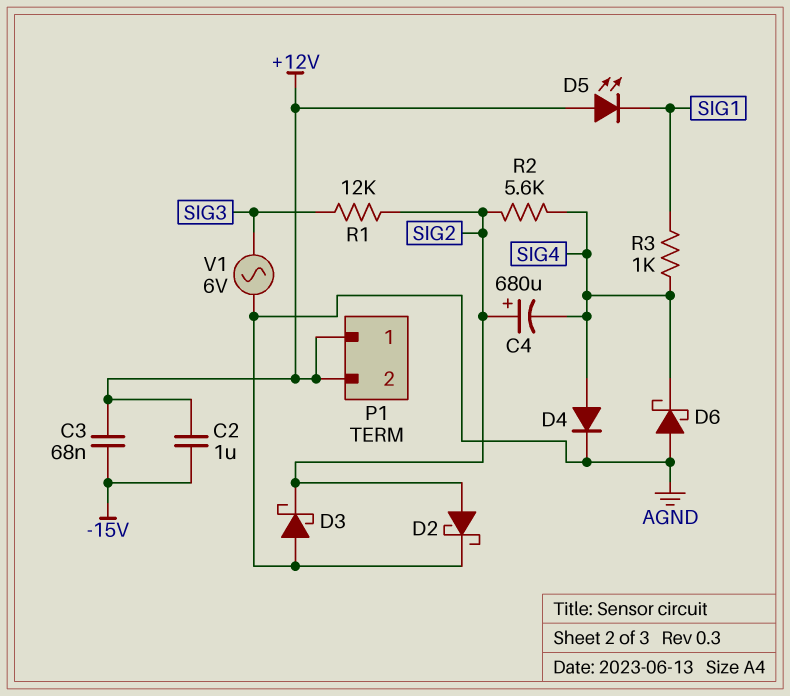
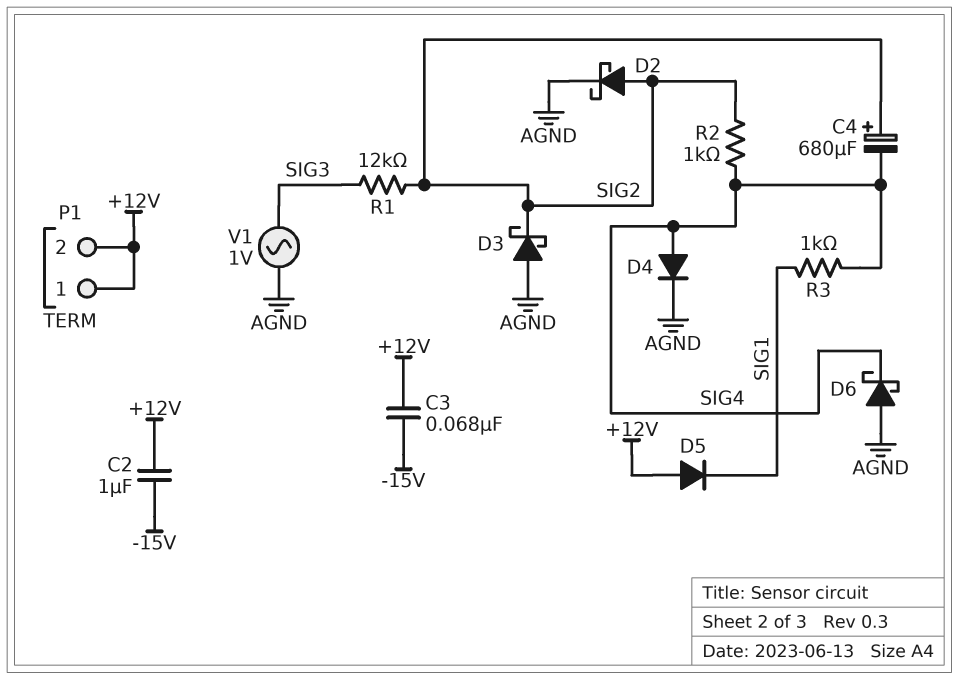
D5: LED (A +12V, K SIG1) -> diode (A +12V, K SIG1)
R2: 5.6k (SIG2, SIG4) -> 1k (SIG2, SIG4)
V1: AC 6V (AGND, SIG3) -> AC 1V (AGND, SIG3)

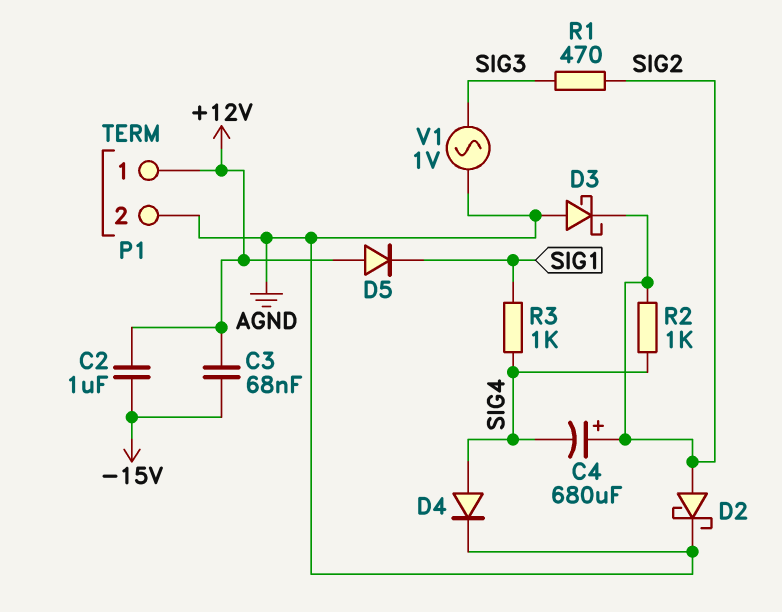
D6: schottky (A AGND, K SIG4) -> none
P1 pin 2: +12V -> AGND
R1: 12k (SIG2, SIG3) -> 470 (SIG2, SIG3)

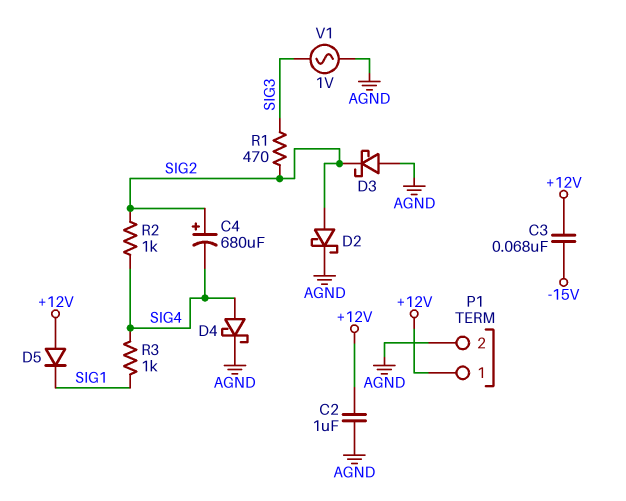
C2: 1uF (+12V, -15V) -> 1uF (+12V, AGND)
D4: diode (A SIG4, K AGND) -> schottky (A SIG4, K AGND)

